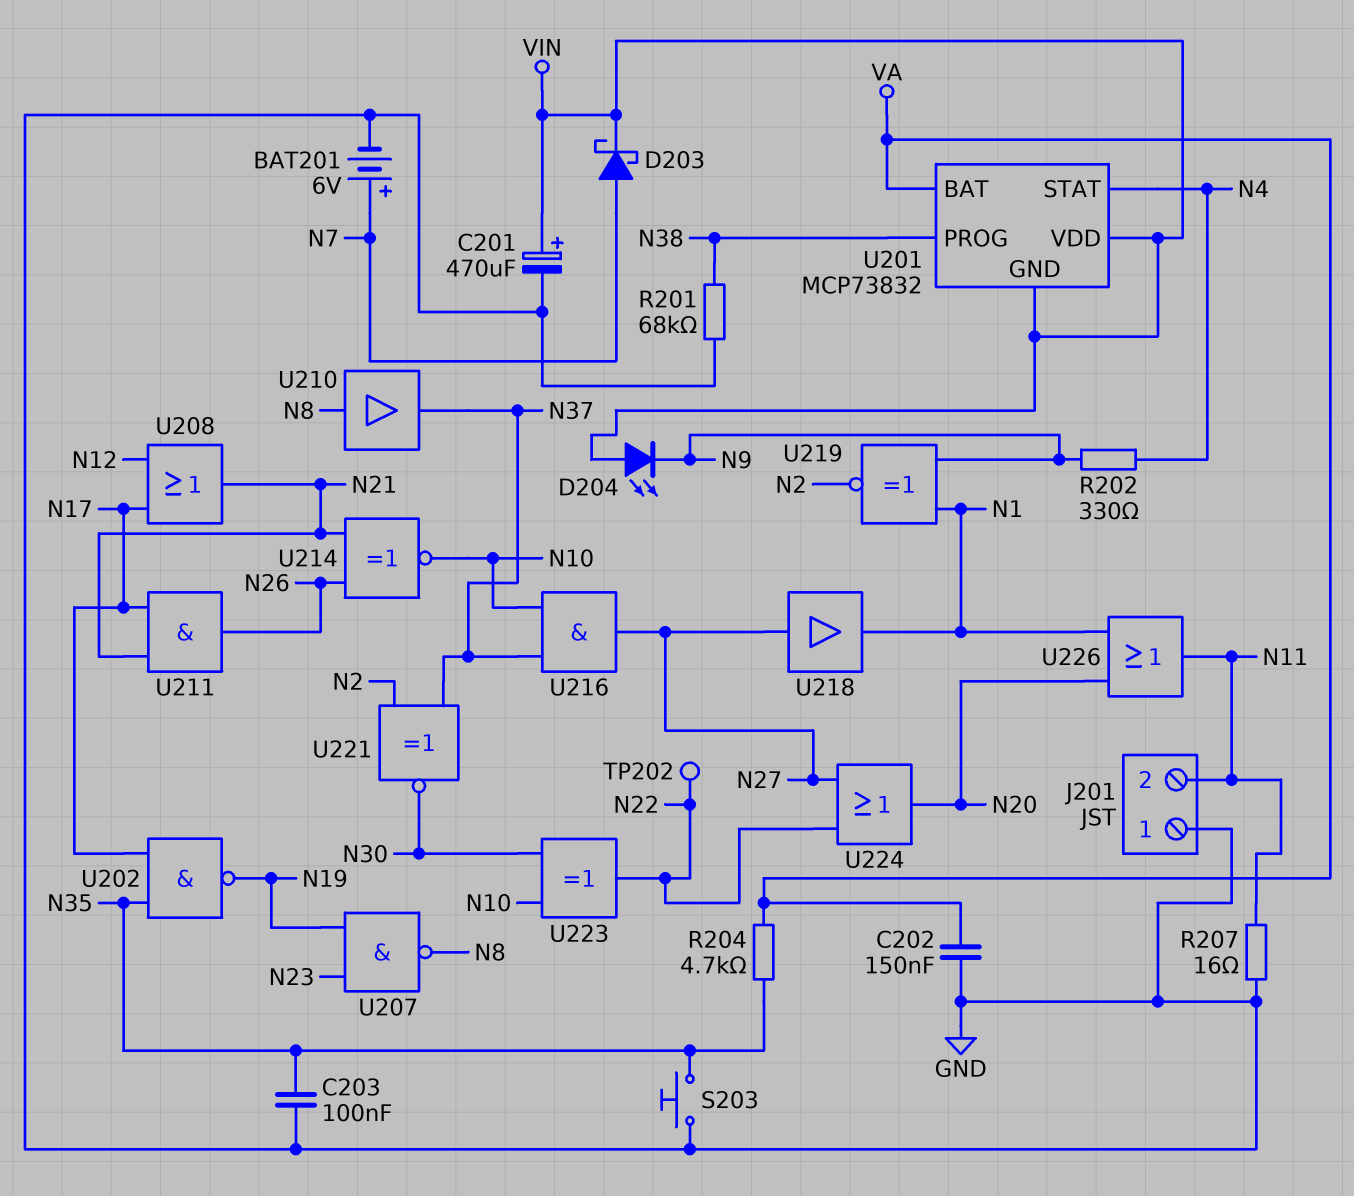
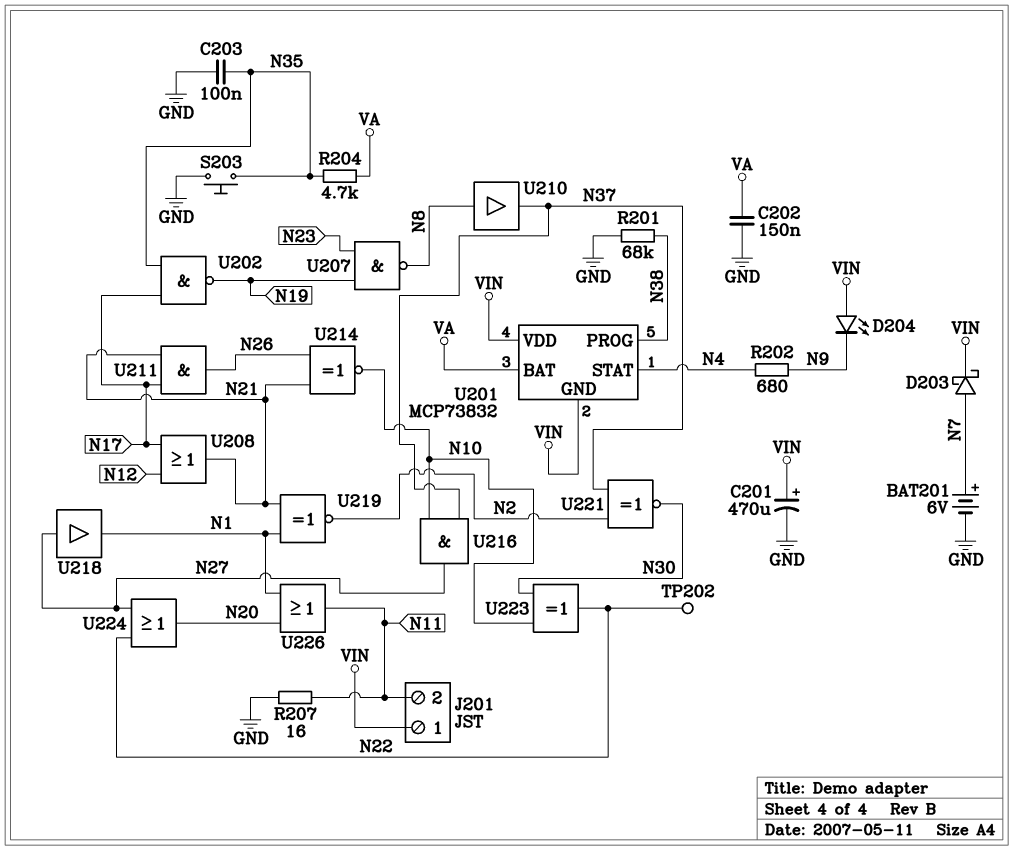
J201 pin 1: GND -> VIN
R202: 330 (N4, N9) -> 680 (N4, N9)
U219: XNOR (in N1, in N9, out N2) -> XNOR (in N1, in N21, out N2)

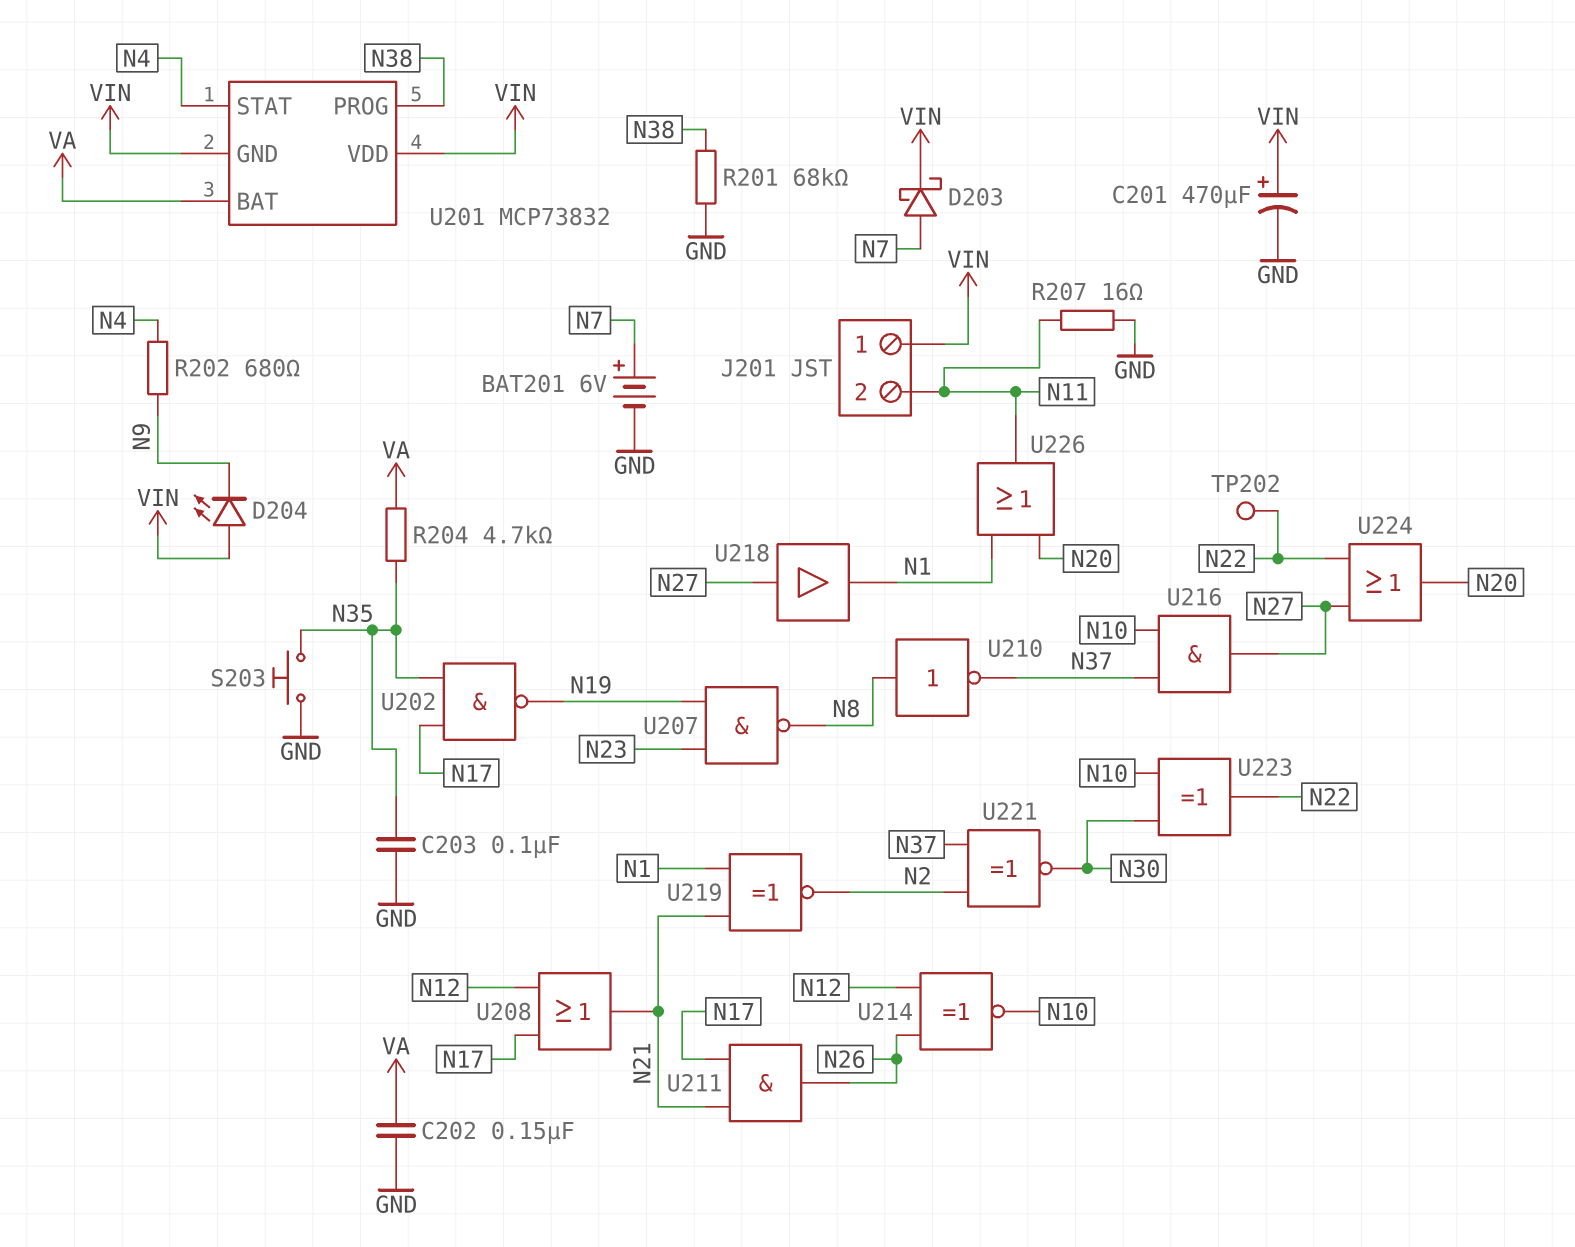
U210: buffer (in N8, out N37) -> NOT (in N8, out N37)
U214: XNOR (in N21, in N26, out N10) -> XNOR (in N12, in N26, out N10)

